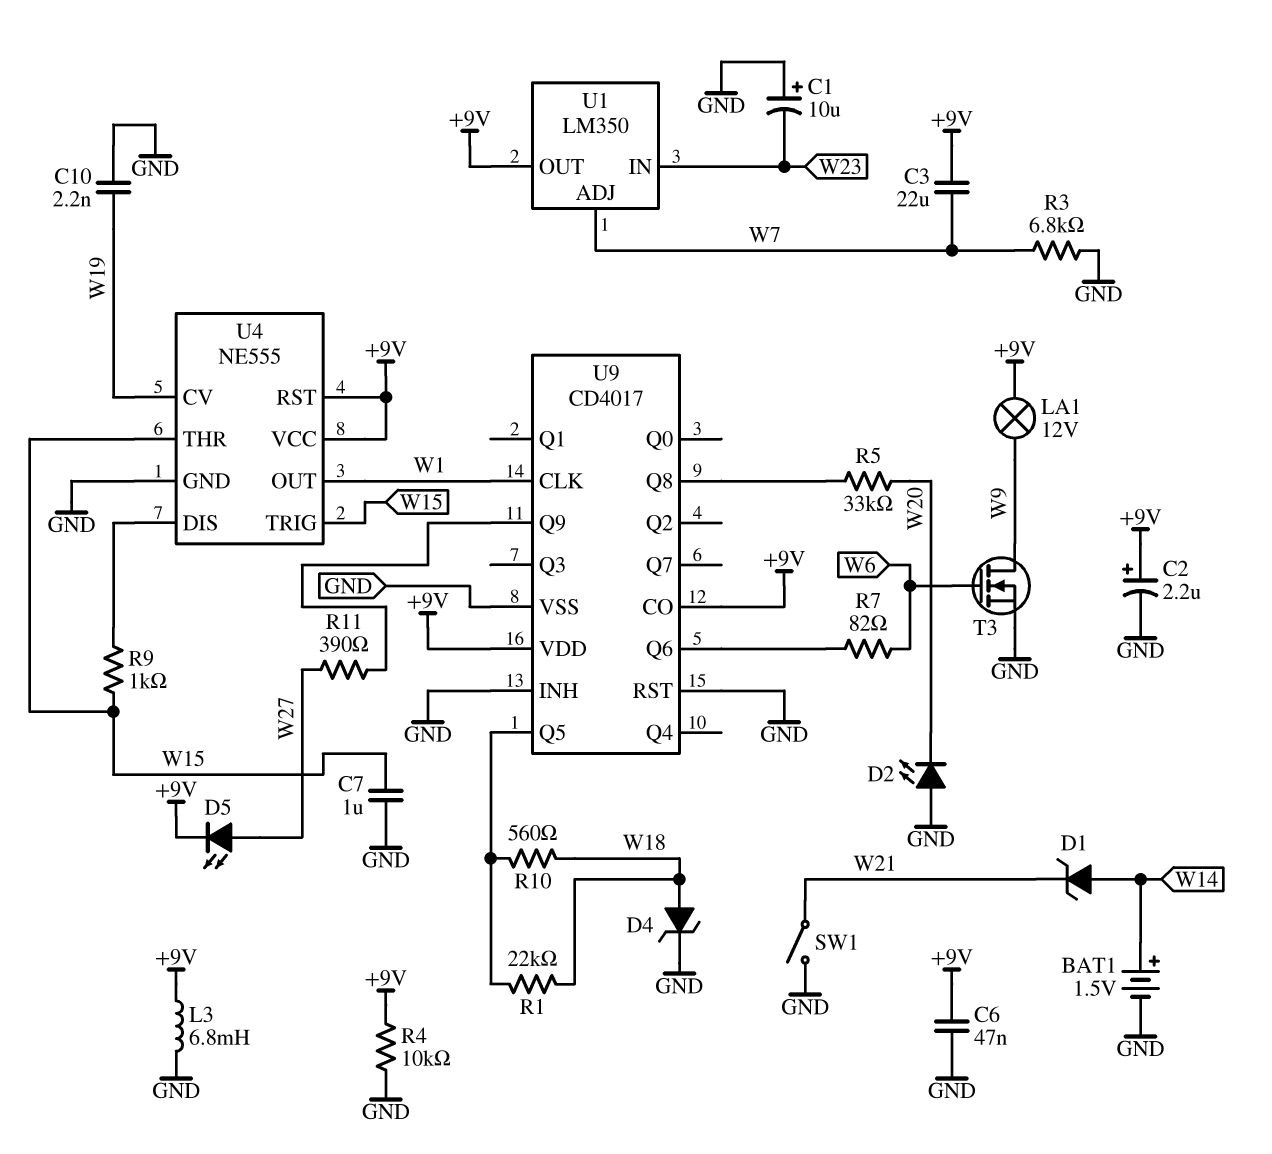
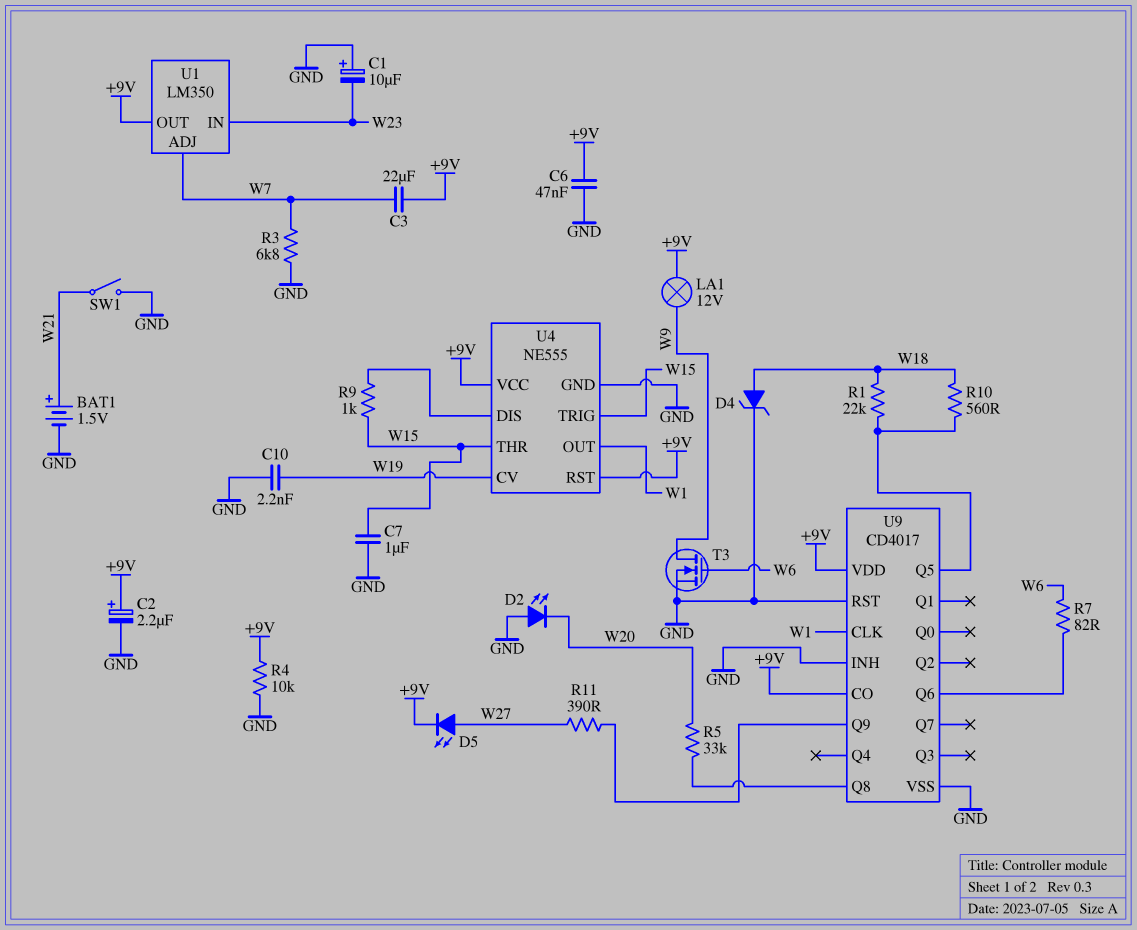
BAT1: 1.5V (plus W14, minus GND) -> 1.5V (plus W21, minus GND)
D1: zener (A W14, K W21) -> none
L3: 6.8mH (+9V, GND) -> none

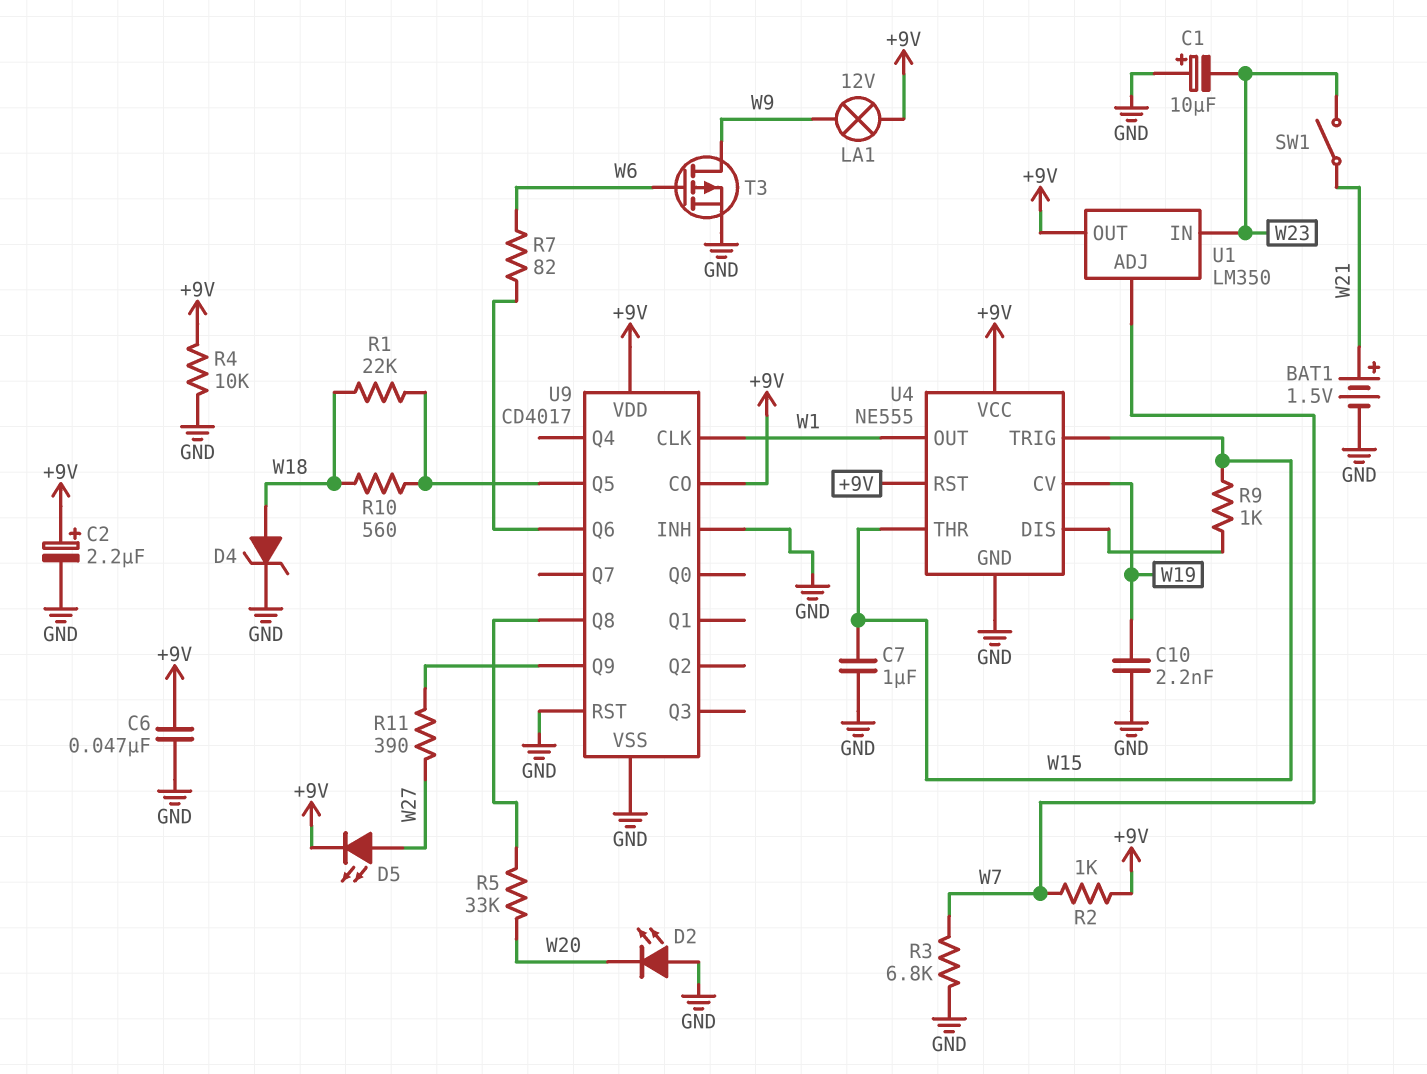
C3: 22uF (+9V, W7) -> none
R2: none -> 1k (+9V, W7)
SW1: switch (GND, W21) -> switch (W21, W23)
T3: NMOS (G W6, D W9, S GND) -> PMOS (G W6, D W9, S GND)

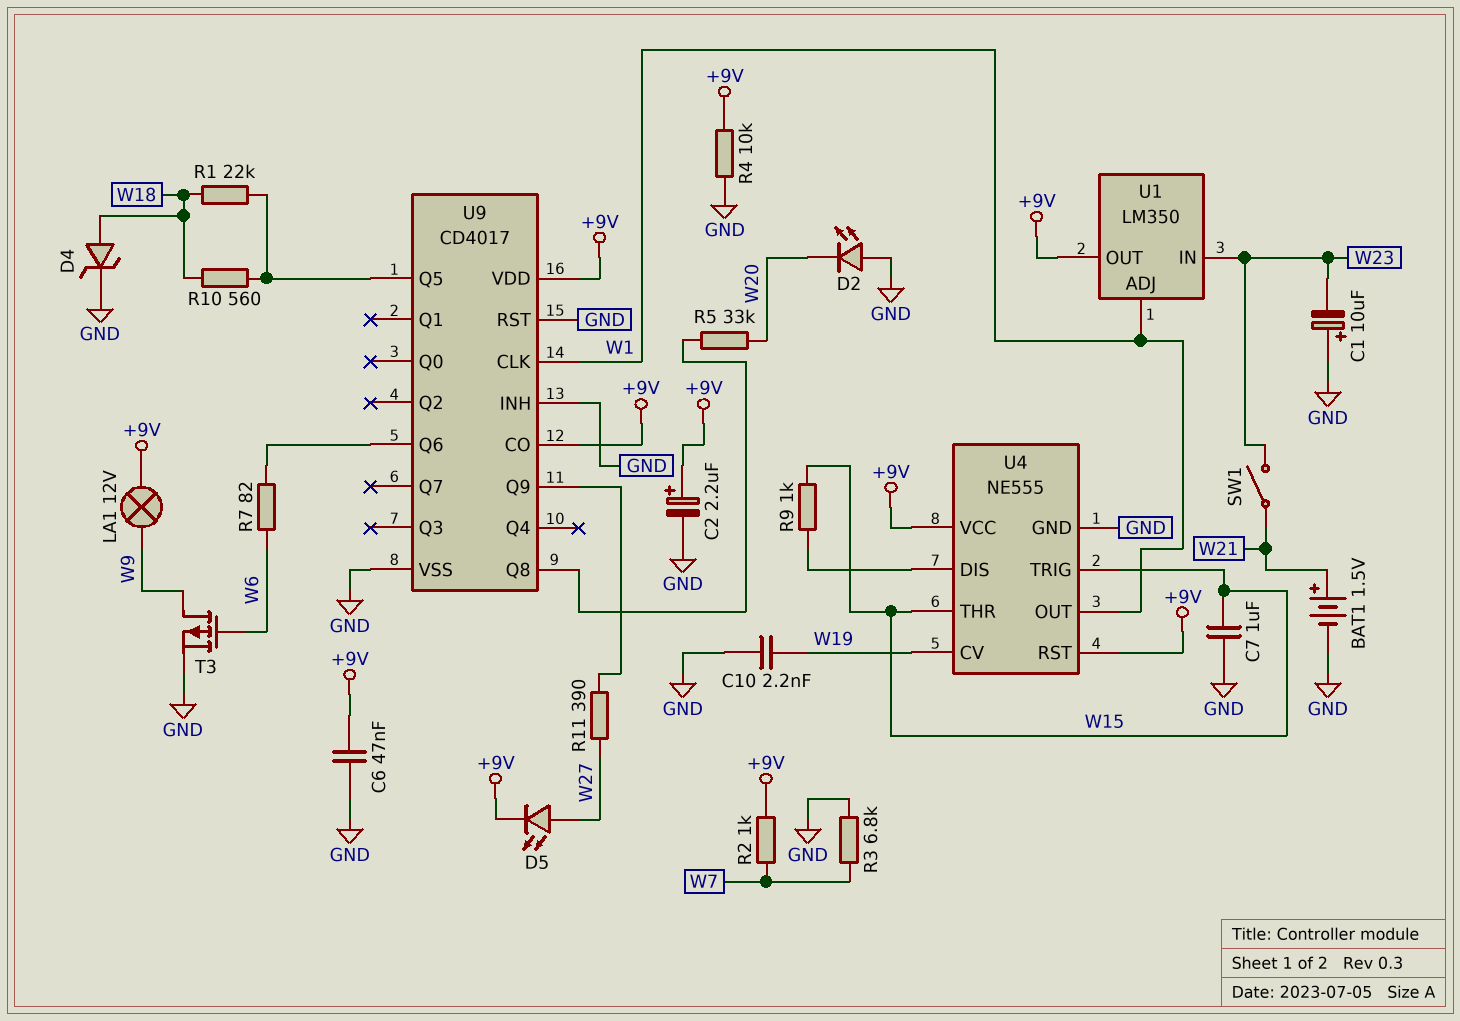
U1 pin ADJ: W7 -> W1

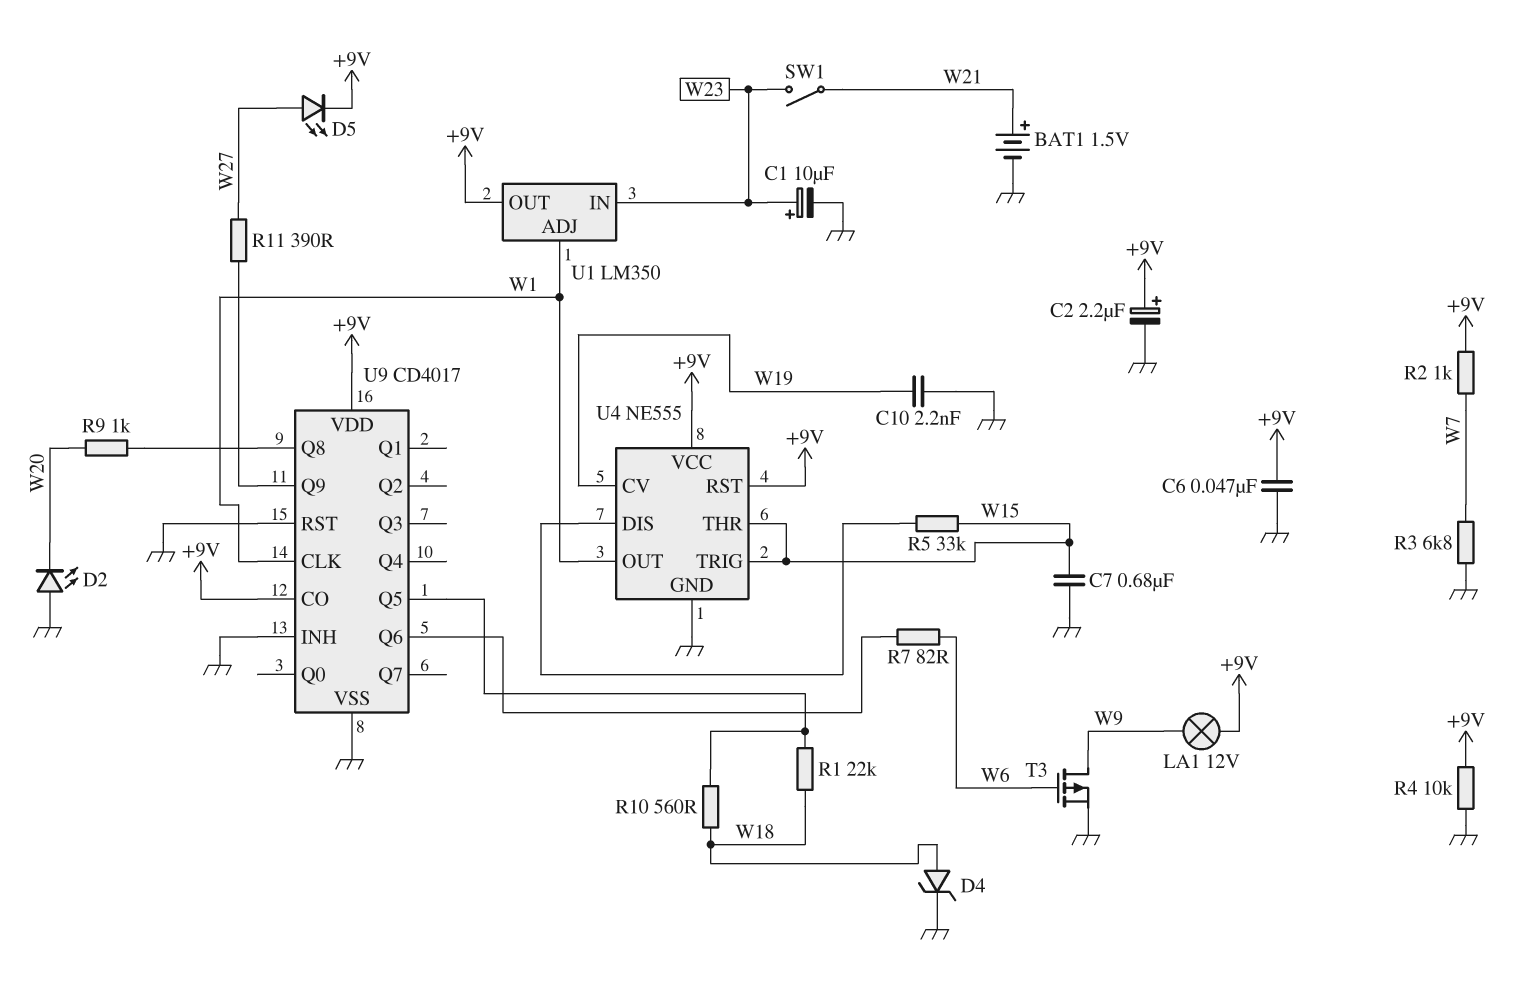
C1: 10uF (plus GND, minus W23) -> 10uF (plus W23, minus GND)
C7: 1uF (GND, W15) -> 680nF (GND, W15)
R5: 33k (U9/Q8, W20) -> 33k (U4/DIS, W15)
R9: 1k (U4/DIS, W15) -> 1k (U9/Q8, W20)

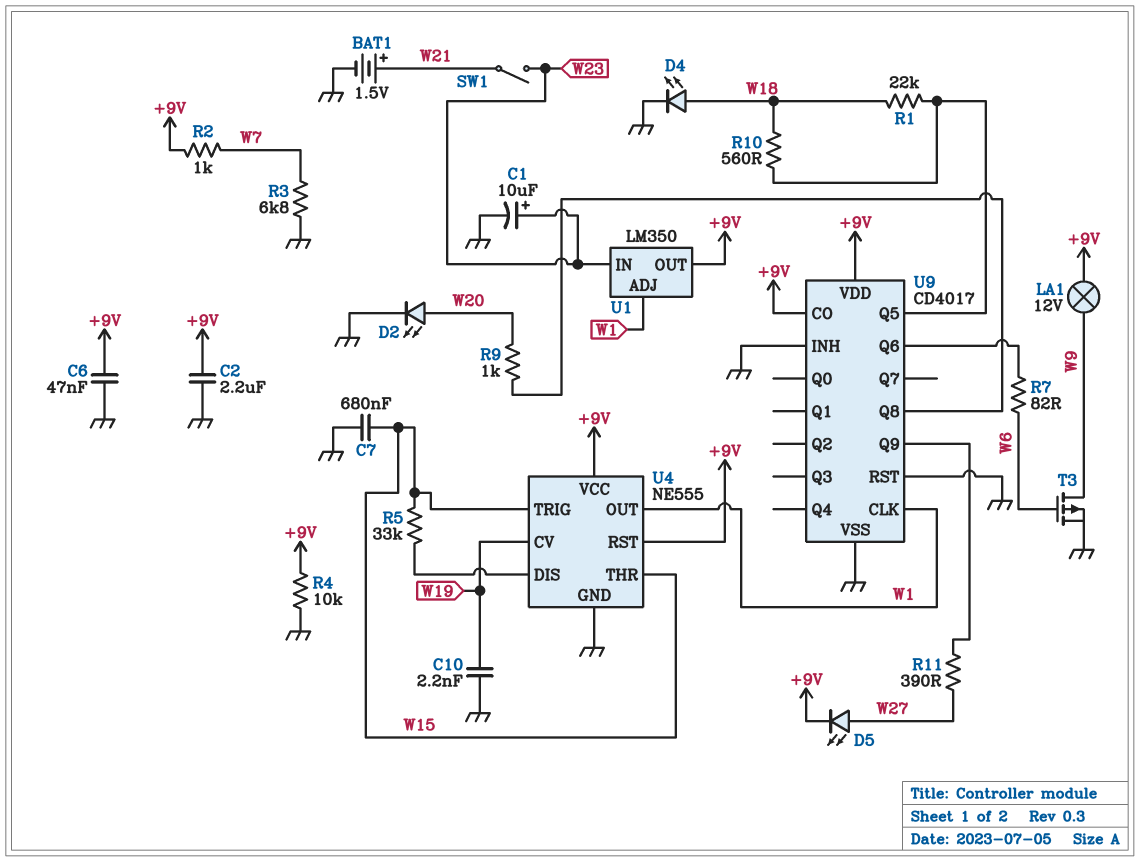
C2: 2.2uF (plus +9V, minus GND) -> 2.2uF (+9V, GND)
D2: LED (A GND, K W20) -> LED (A W20, K GND)
D4: zener (A W18, K GND) -> LED (A W18, K GND)

